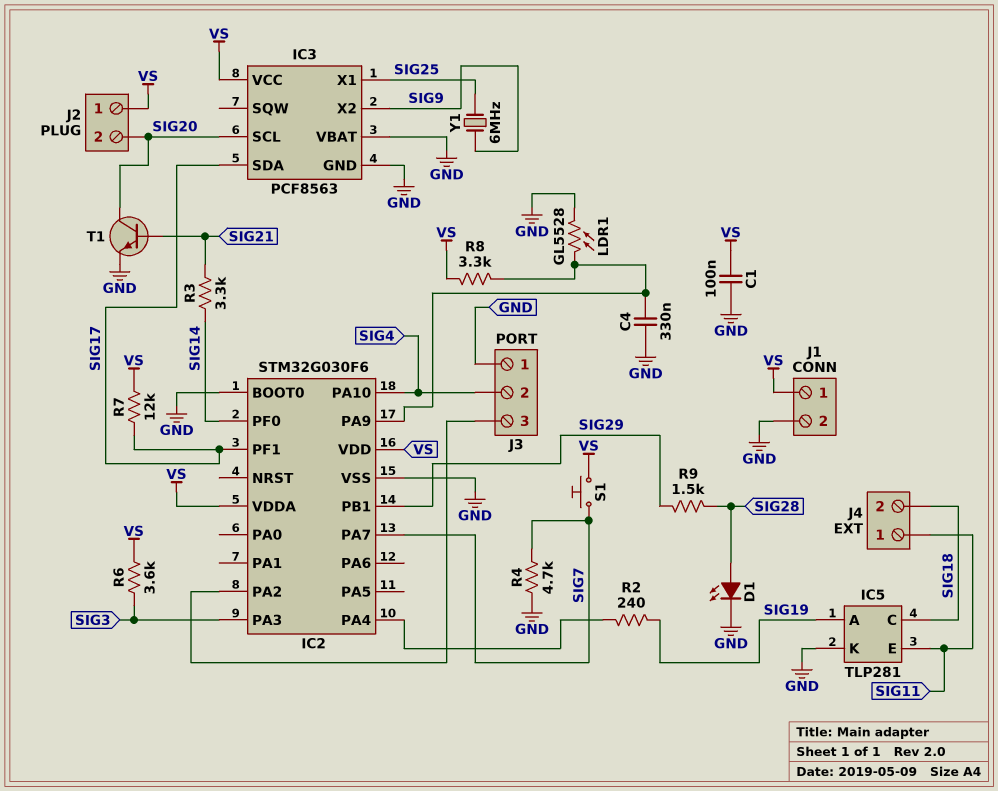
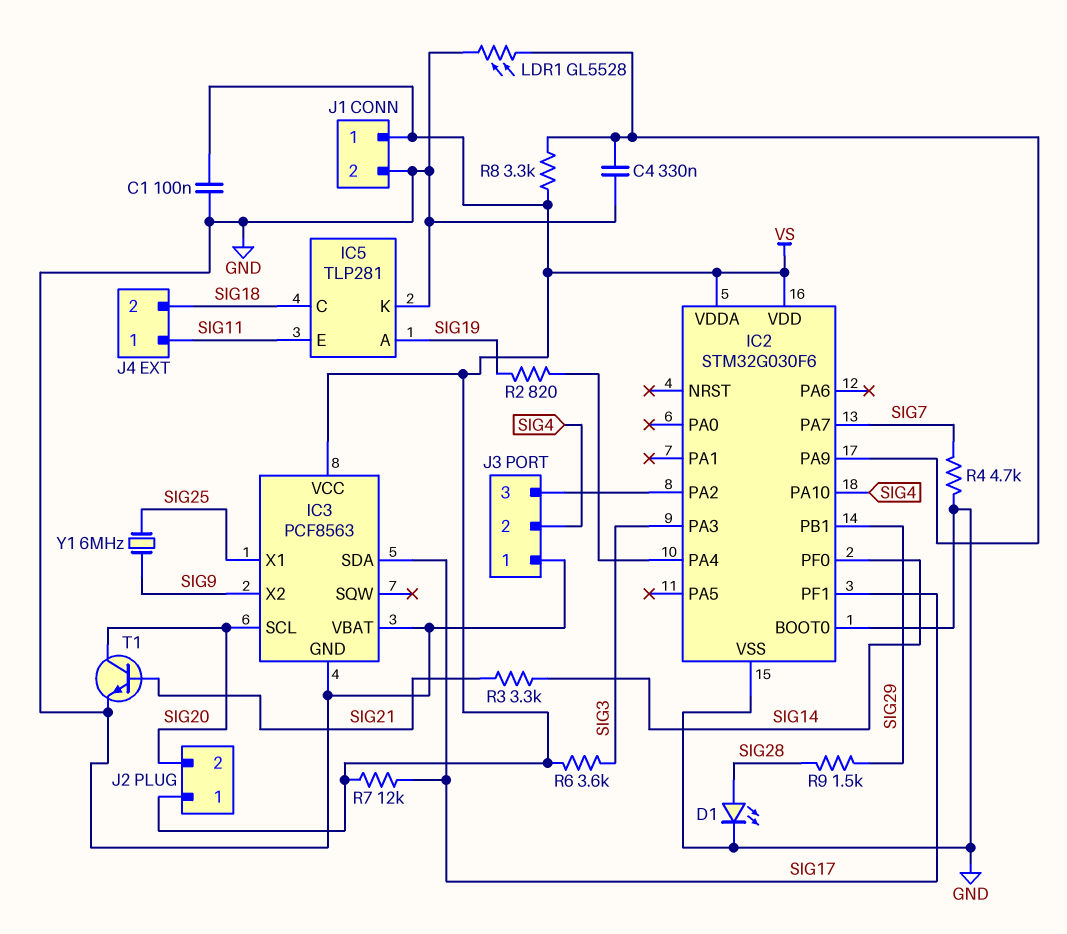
R2: 240 (IC2/PA4, SIG19) -> 820 (IC2/PA4, SIG19)
S1: button (SIG7, VS) -> none

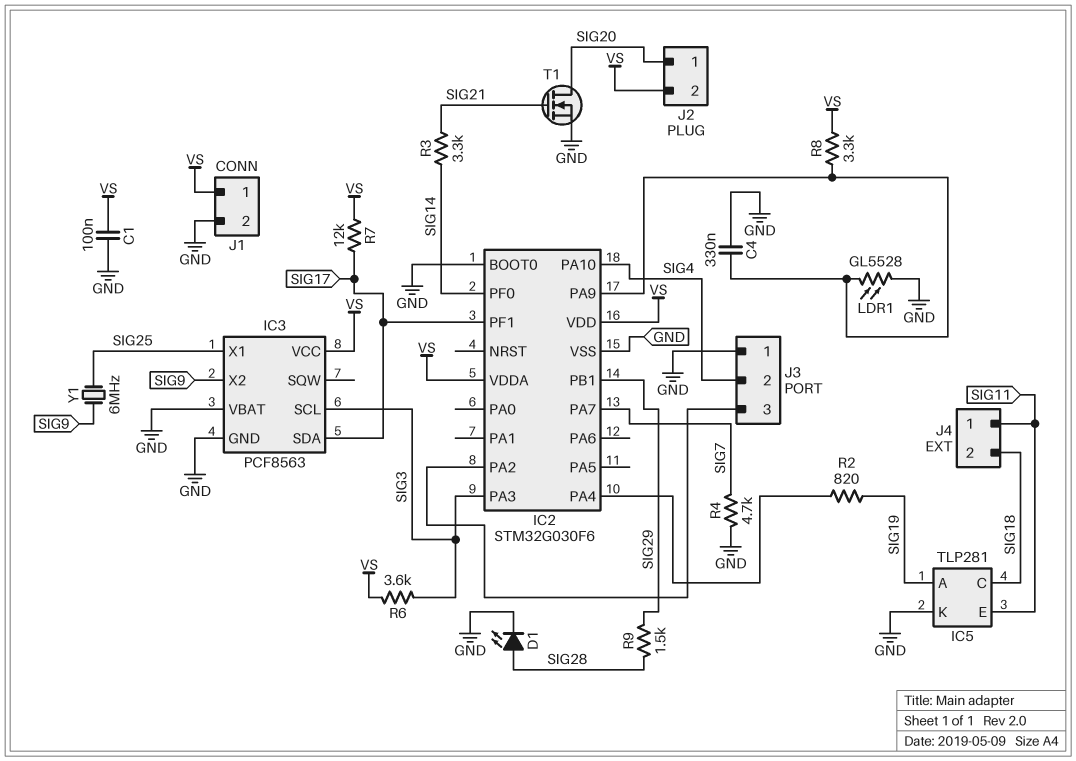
IC3 pin SCL: SIG20 -> SIG3
J2 pin 1: VS -> SIG20
J2 pin 2: SIG20 -> VS
T1: NPN (B SIG21, C SIG20, E GND) -> NMOS (G SIG21, D SIG20, S GND)

